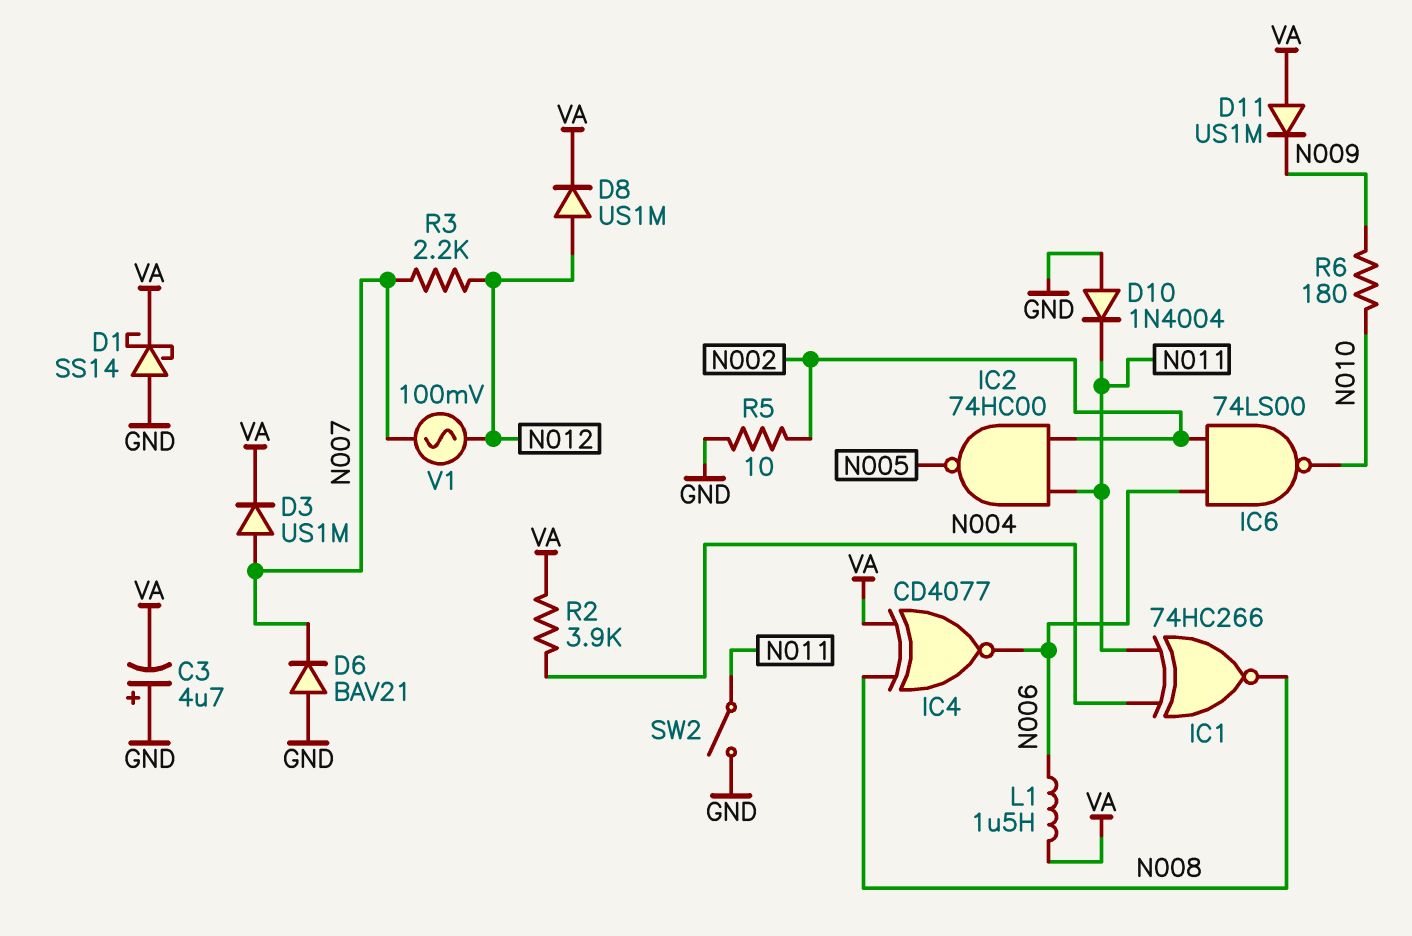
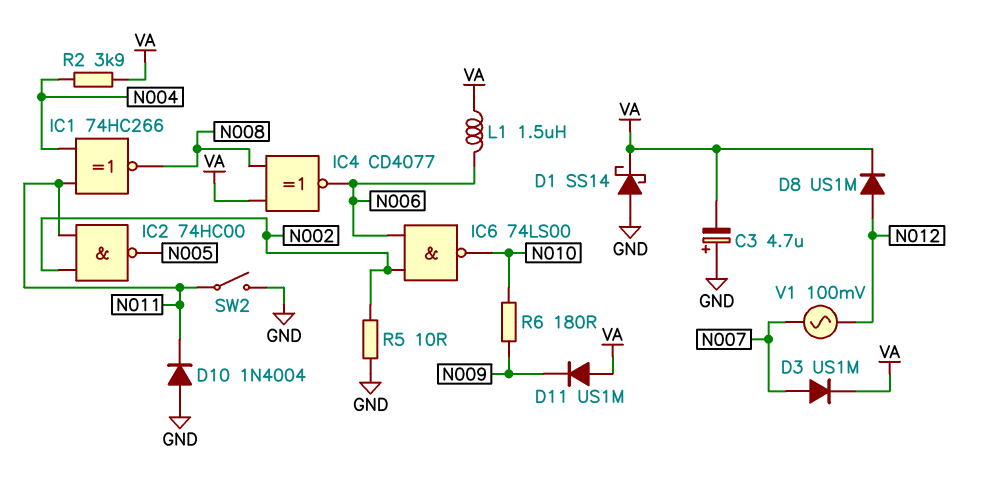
D6: diode BAV21 (A GND, K N007) -> none
R3: 2.2k (N007, N012) -> none

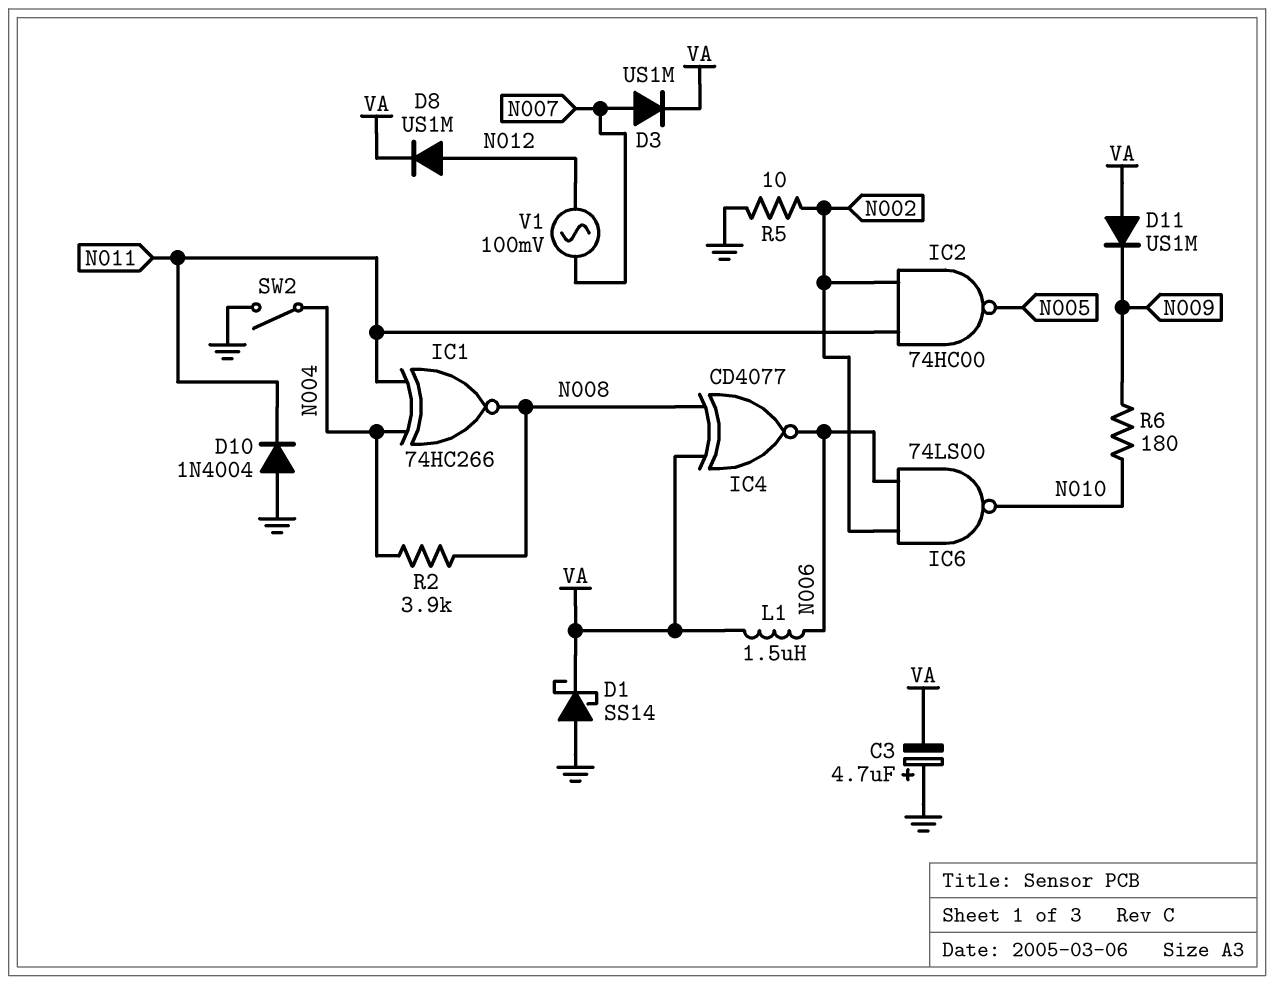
R2: 3.9k (N004, VA) -> 3.9k (N004, N008)
SW2: switch (GND, N011) -> switch (GND, N004)

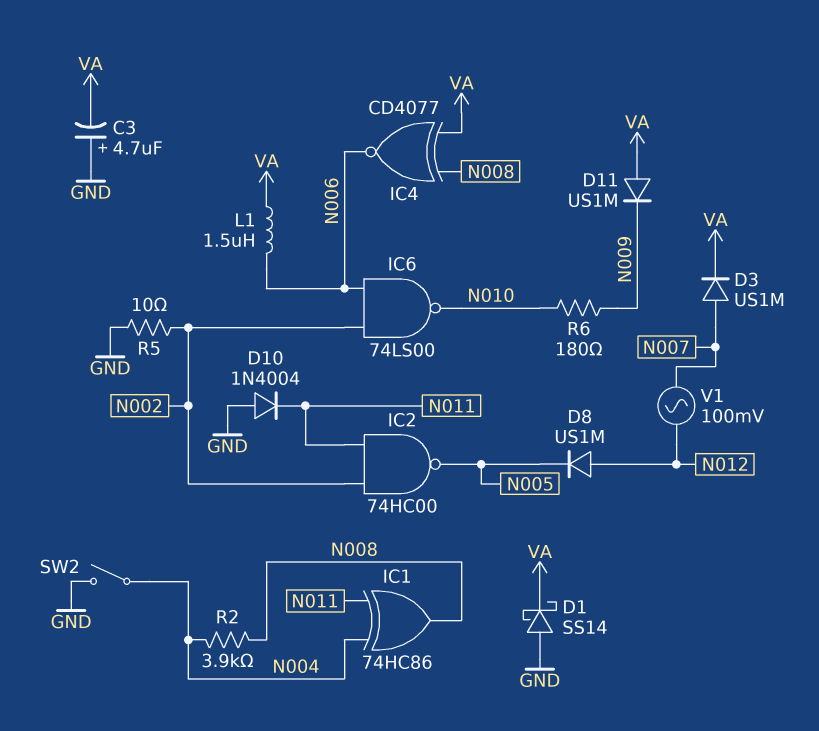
D8: diode US1M (A N012, K VA) -> diode US1M (A N012, K N005)
IC1: XNOR 74HC266 (in N004, in N011, out N008) -> XOR 74HC86 (in N004, in N011, out N008)

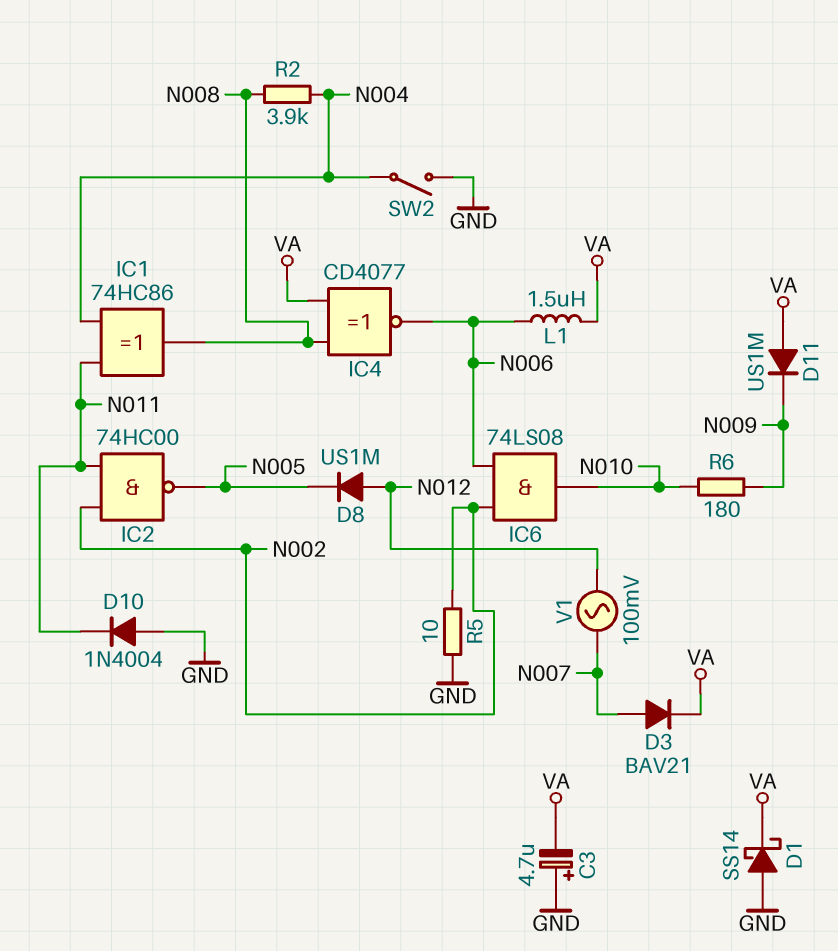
D3: diode US1M (A N007, K VA) -> diode BAV21 (A N007, K VA)
IC6: NAND 74LS00 (in N002, in N006, out N010) -> AND 74LS08 (in N002, in N006, out N010)

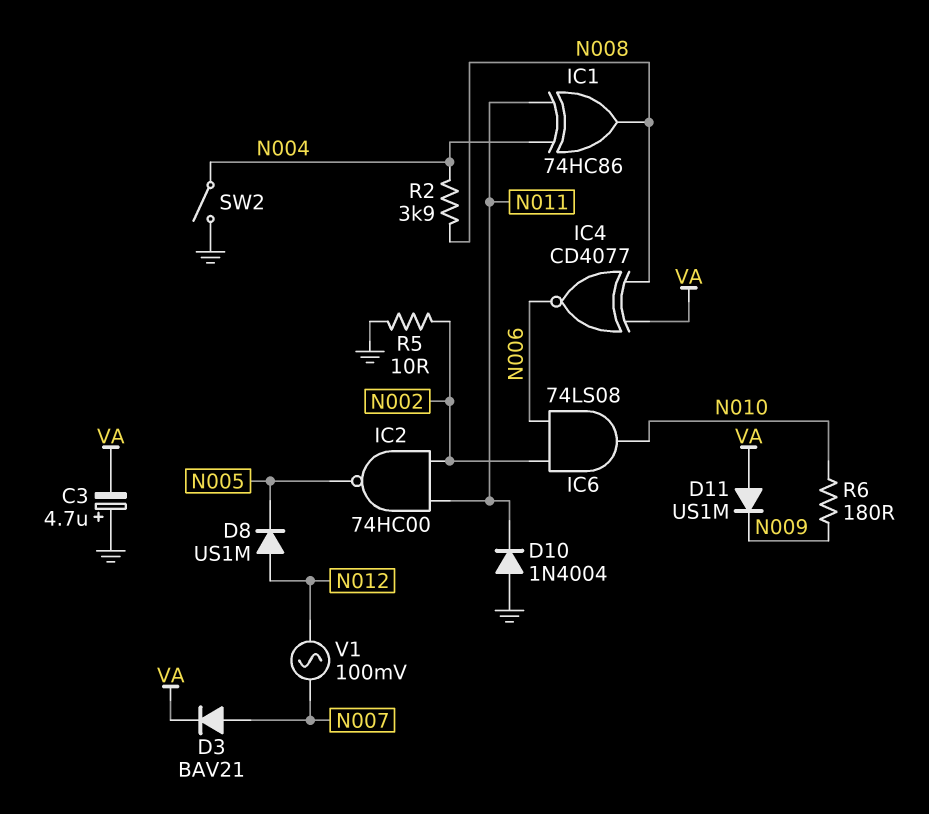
D1: schottky SS14 (A GND, K VA) -> none
L1: 1.5uH (N006, VA) -> none

